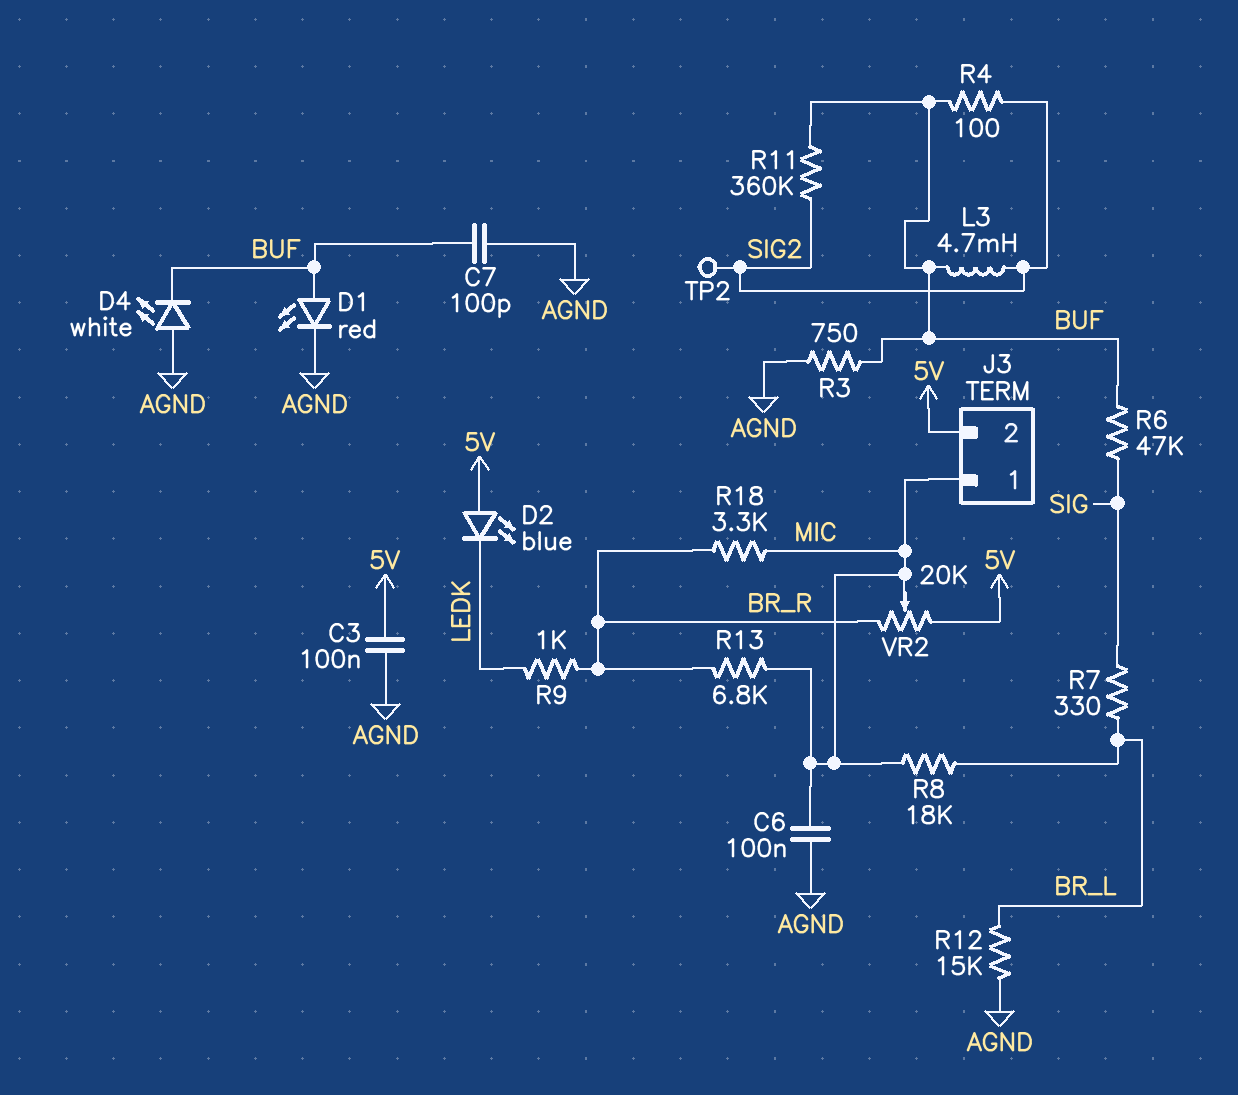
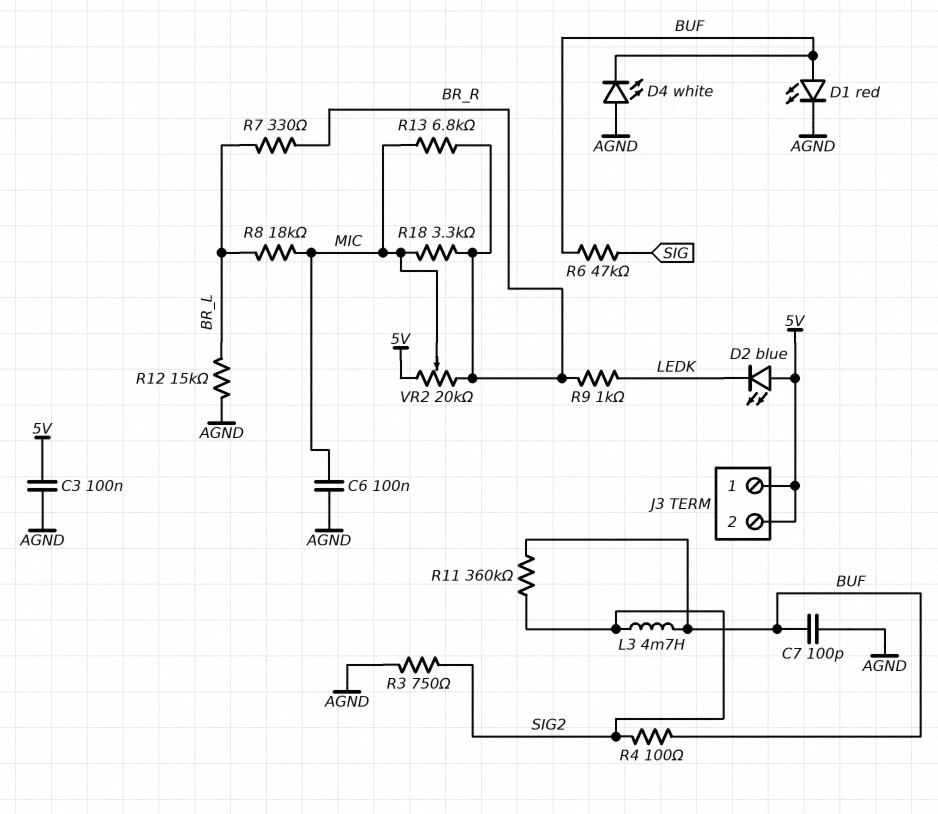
J3 pin 1: MIC -> 5V
R3: 750 (AGND, BUF) -> 750 (AGND, SIG2)
R7: 330 (BR_L, SIG) -> 330 (BR_L, BR_R)
TP2: test point (SIG2) -> none

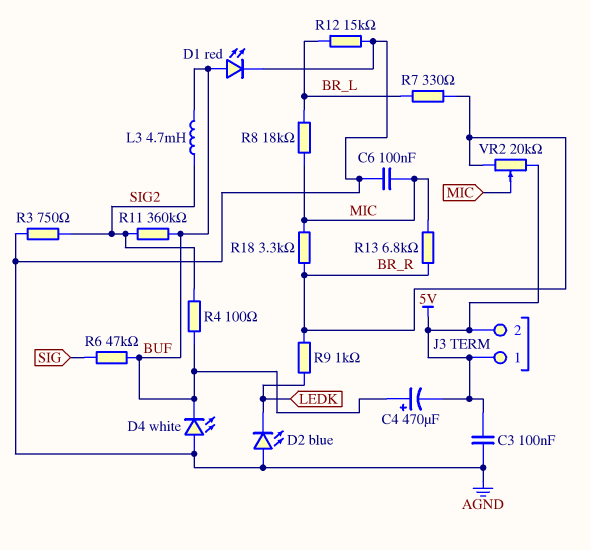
C4: none -> 470uF (plus BUF, minus 5V)
C7: 100pF (AGND, BUF) -> none
D2: LED blue (A 5V, K LEDK) -> LED blue (A AGND, K LEDK)

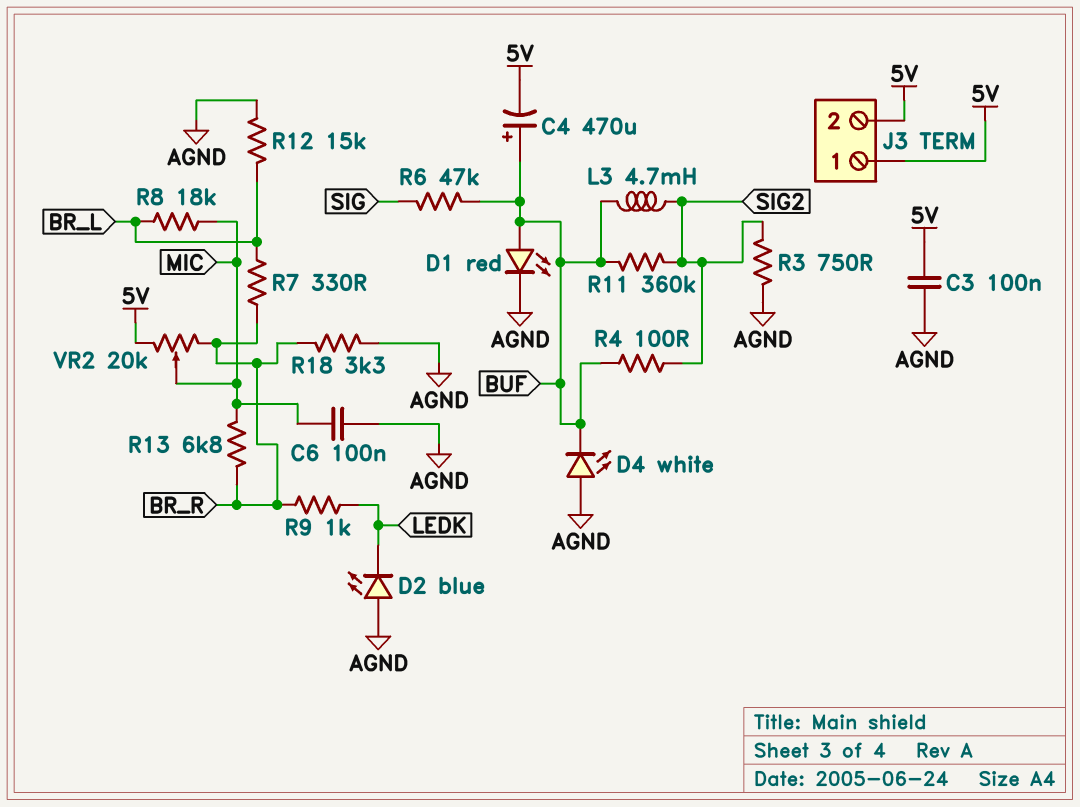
R18: 3.3k (BR_R, MIC) -> 3.3k (AGND, BR_R)

